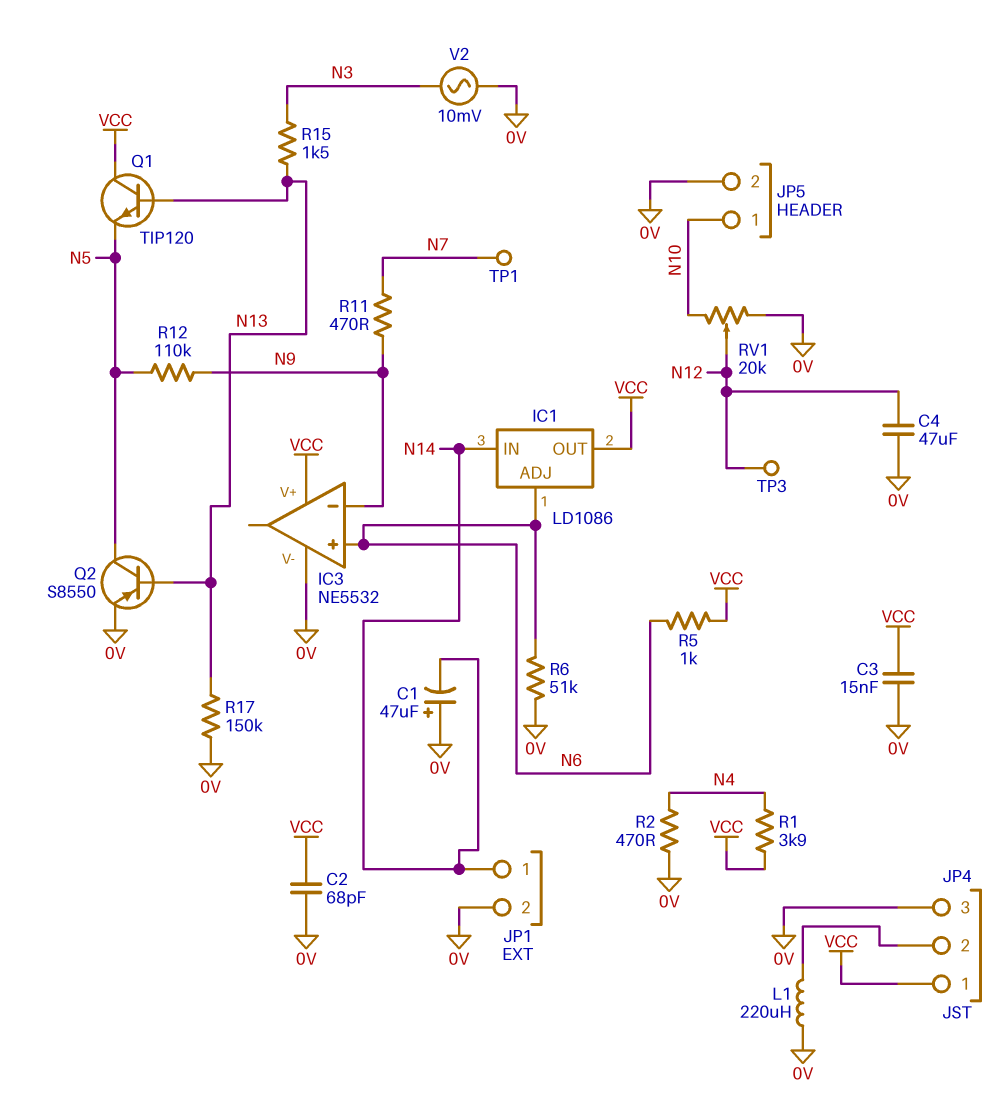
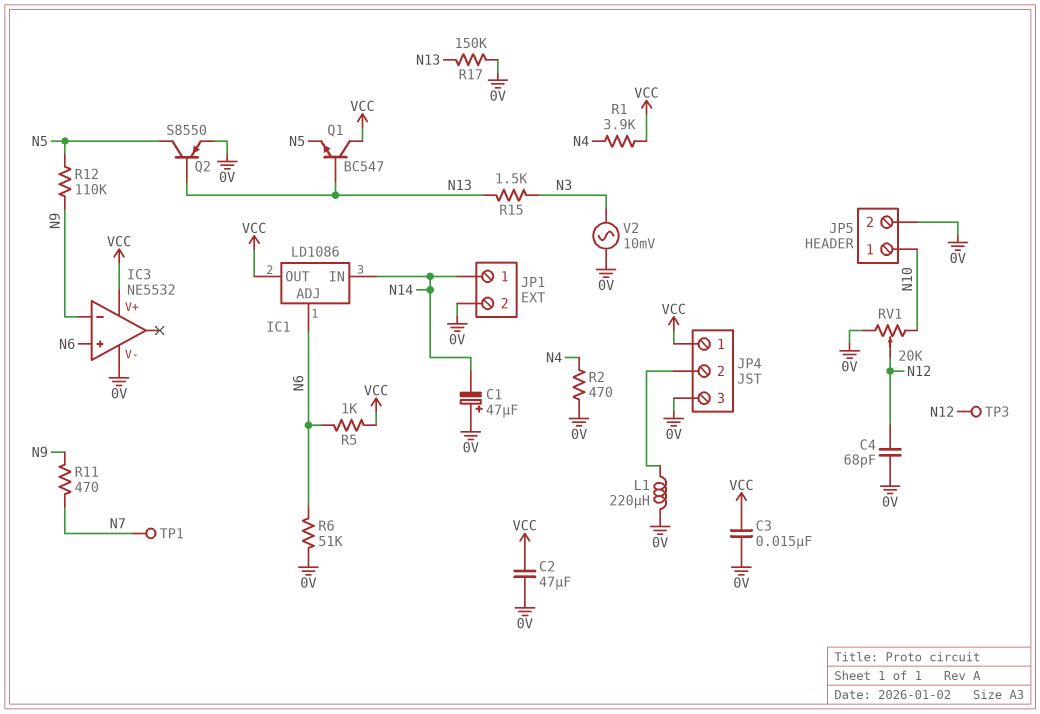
C2: 68pF (0V, VCC) -> 47uF (0V, VCC)
C4: 47uF (0V, N12) -> 68pF (0V, N12)
Q1: NPN TIP120 (B N13, C VCC, E N5) -> NPN BC547 (B N13, C VCC, E N5)

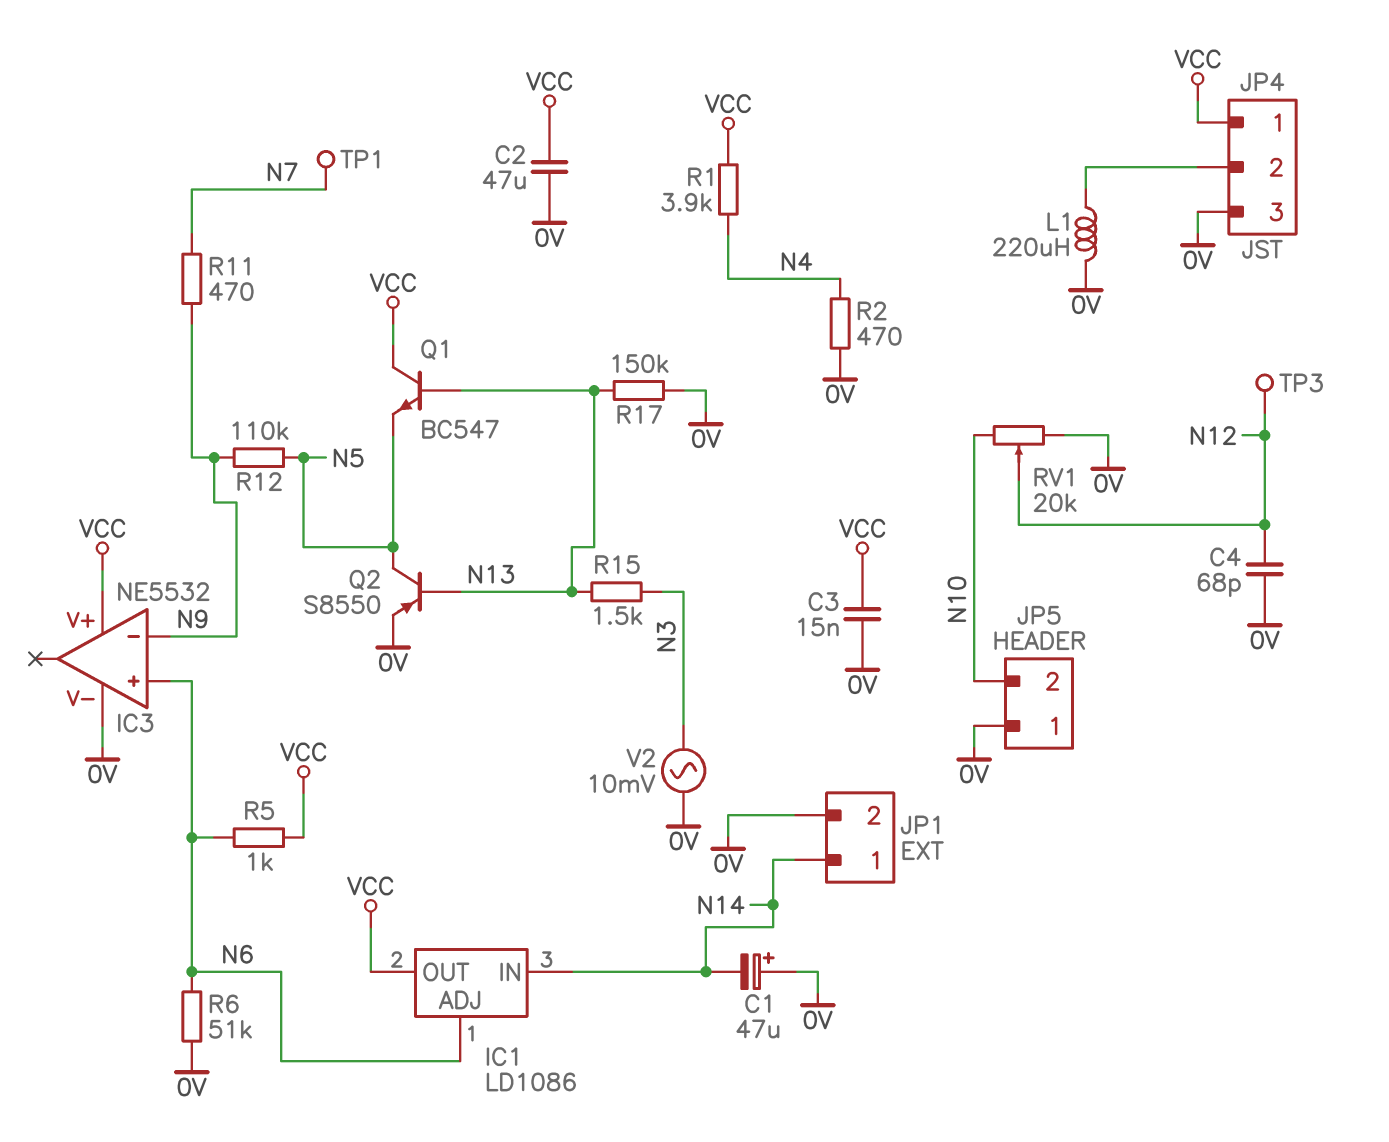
JP5 pin 1: N10 -> 0V
JP5 pin 2: 0V -> N10

